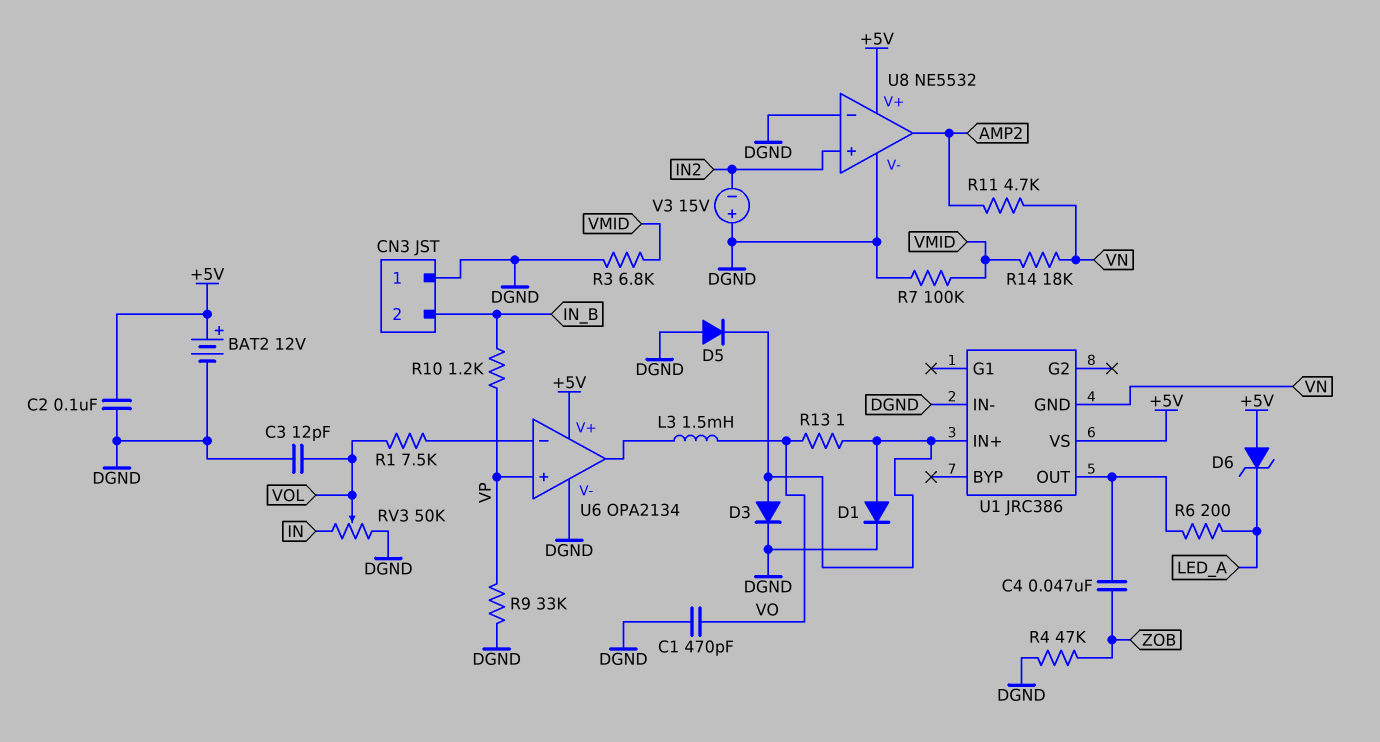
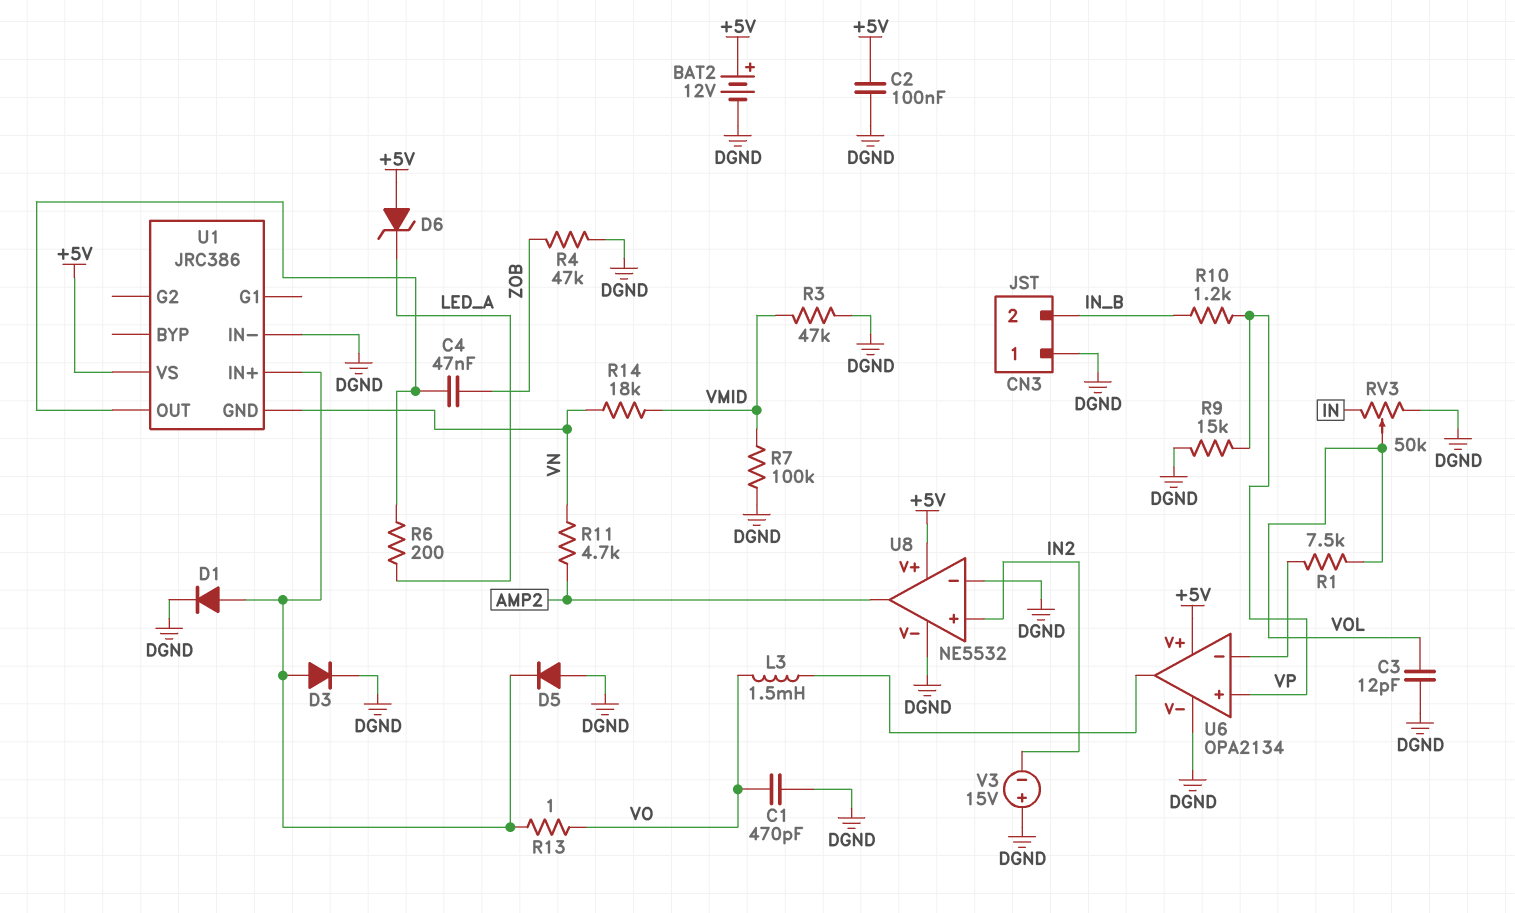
R3: 6.8k (DGND, VMID) -> 47k (DGND, VMID)
R9: 33k (DGND, VP) -> 15k (DGND, VP)

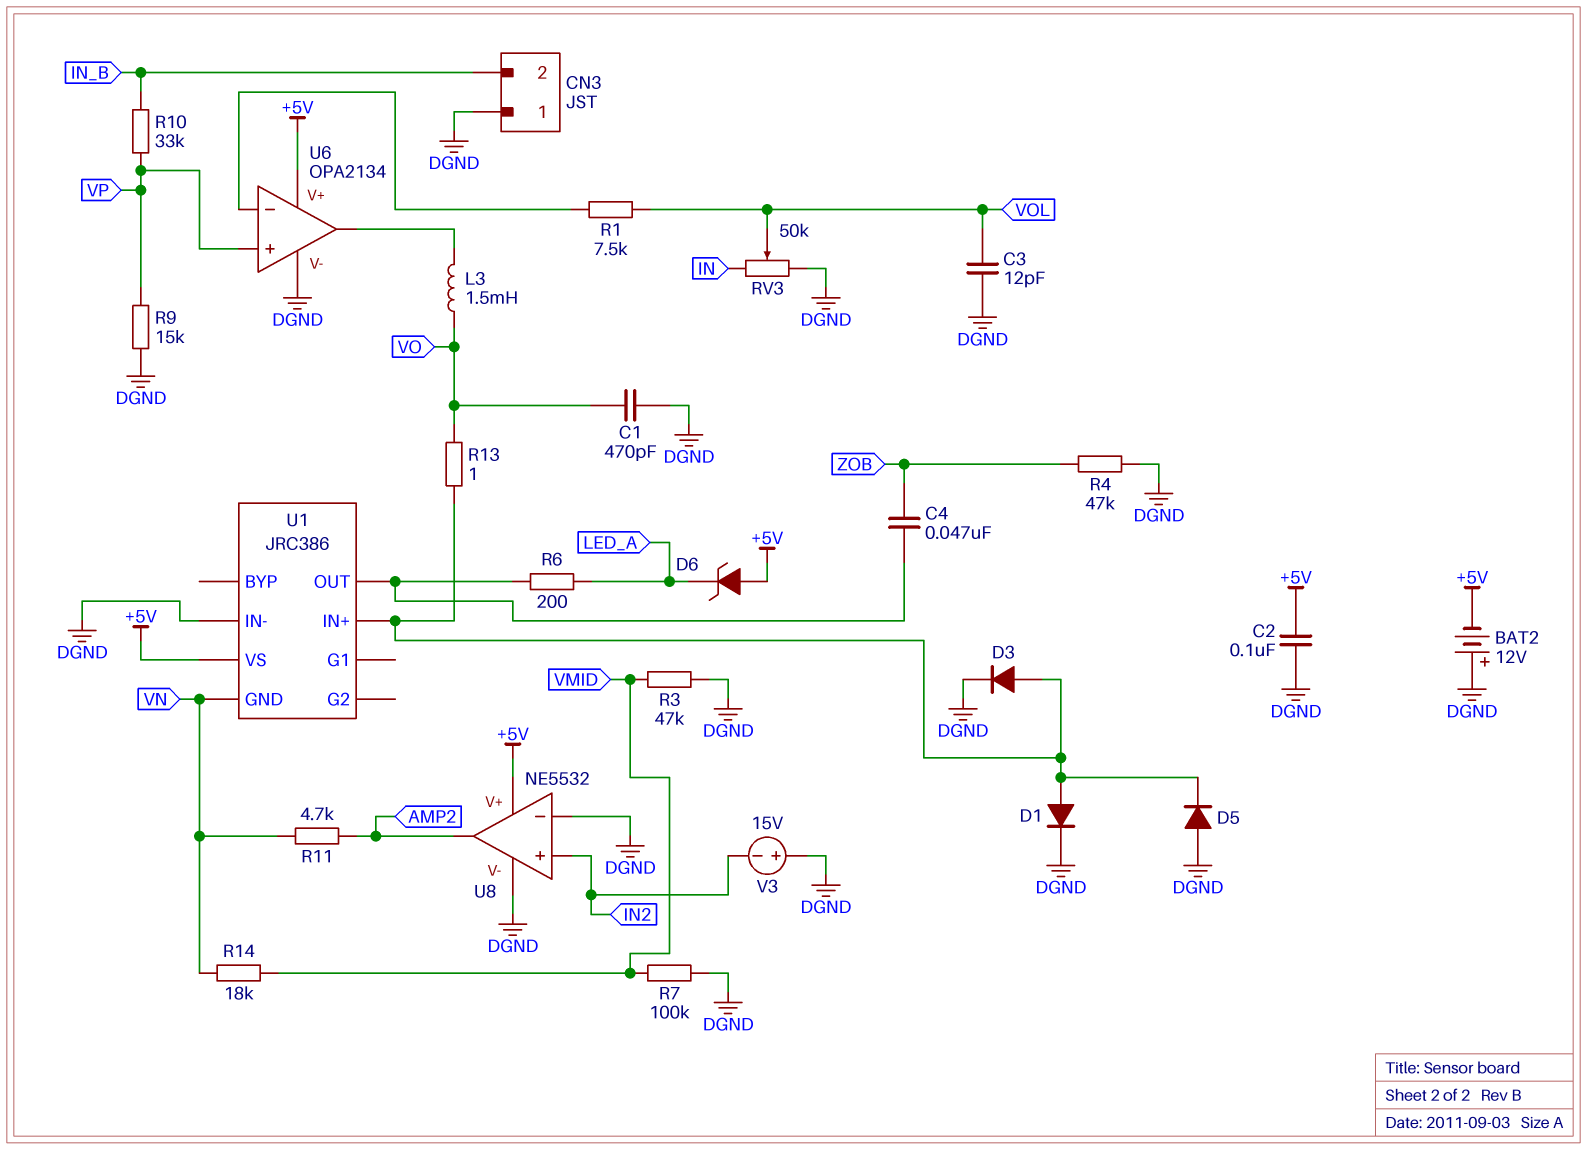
BAT2: 12V (plus +5V, minus DGND) -> 12V (plus DGND, minus +5V)
R10: 1.2k (IN_B, VP) -> 33k (IN_B, VP)

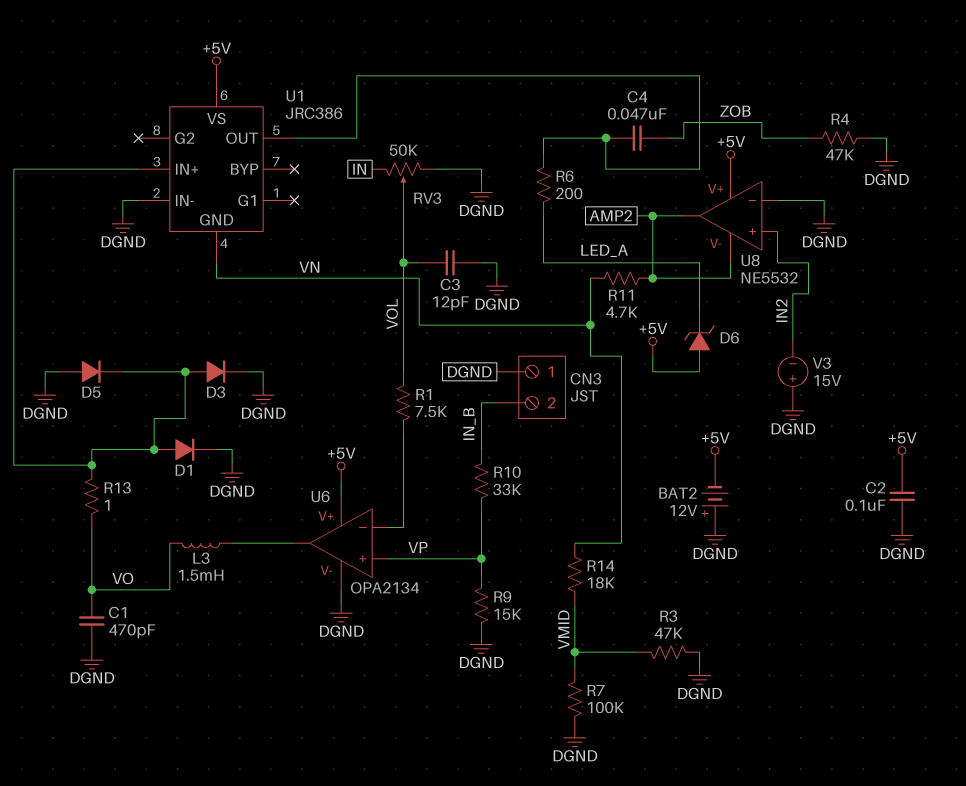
U8 pin V-: DGND -> AMP2

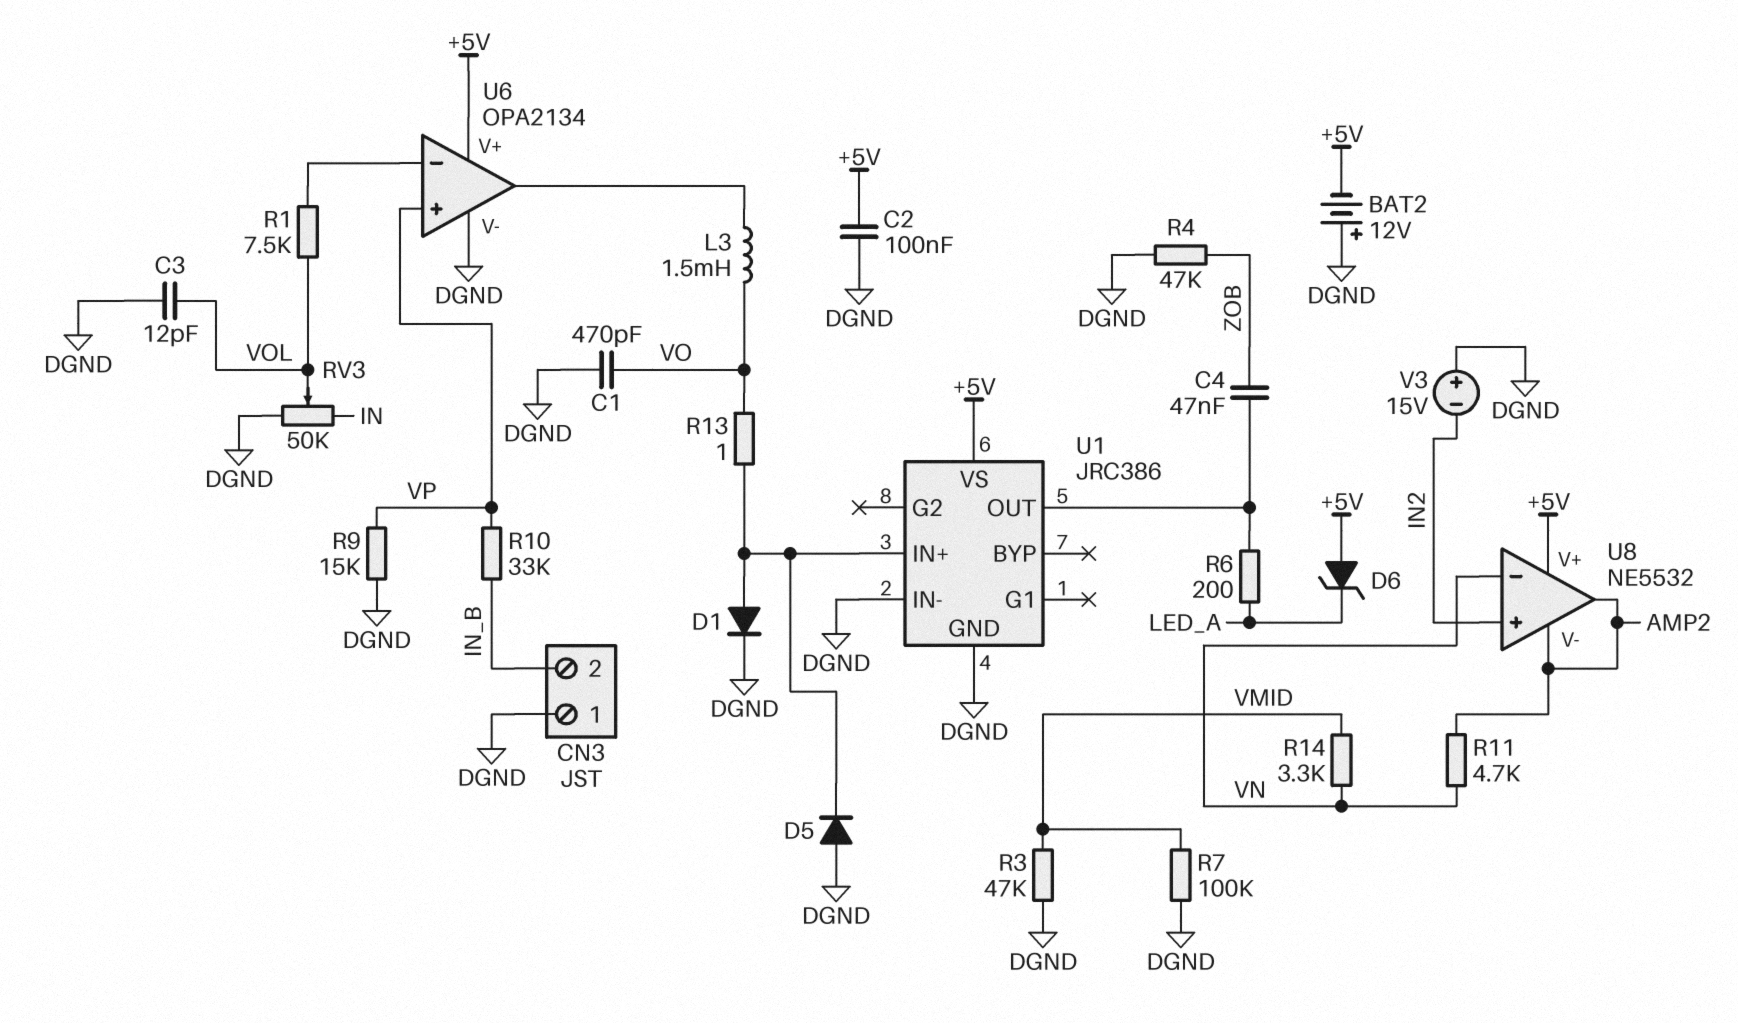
D3: diode (A U1/IN+, K DGND) -> none
R14: 18k (VMID, VN) -> 3.3k (VMID, VN)
U1 pin GND: VN -> DGND
U8 pin in-: DGND -> VN

